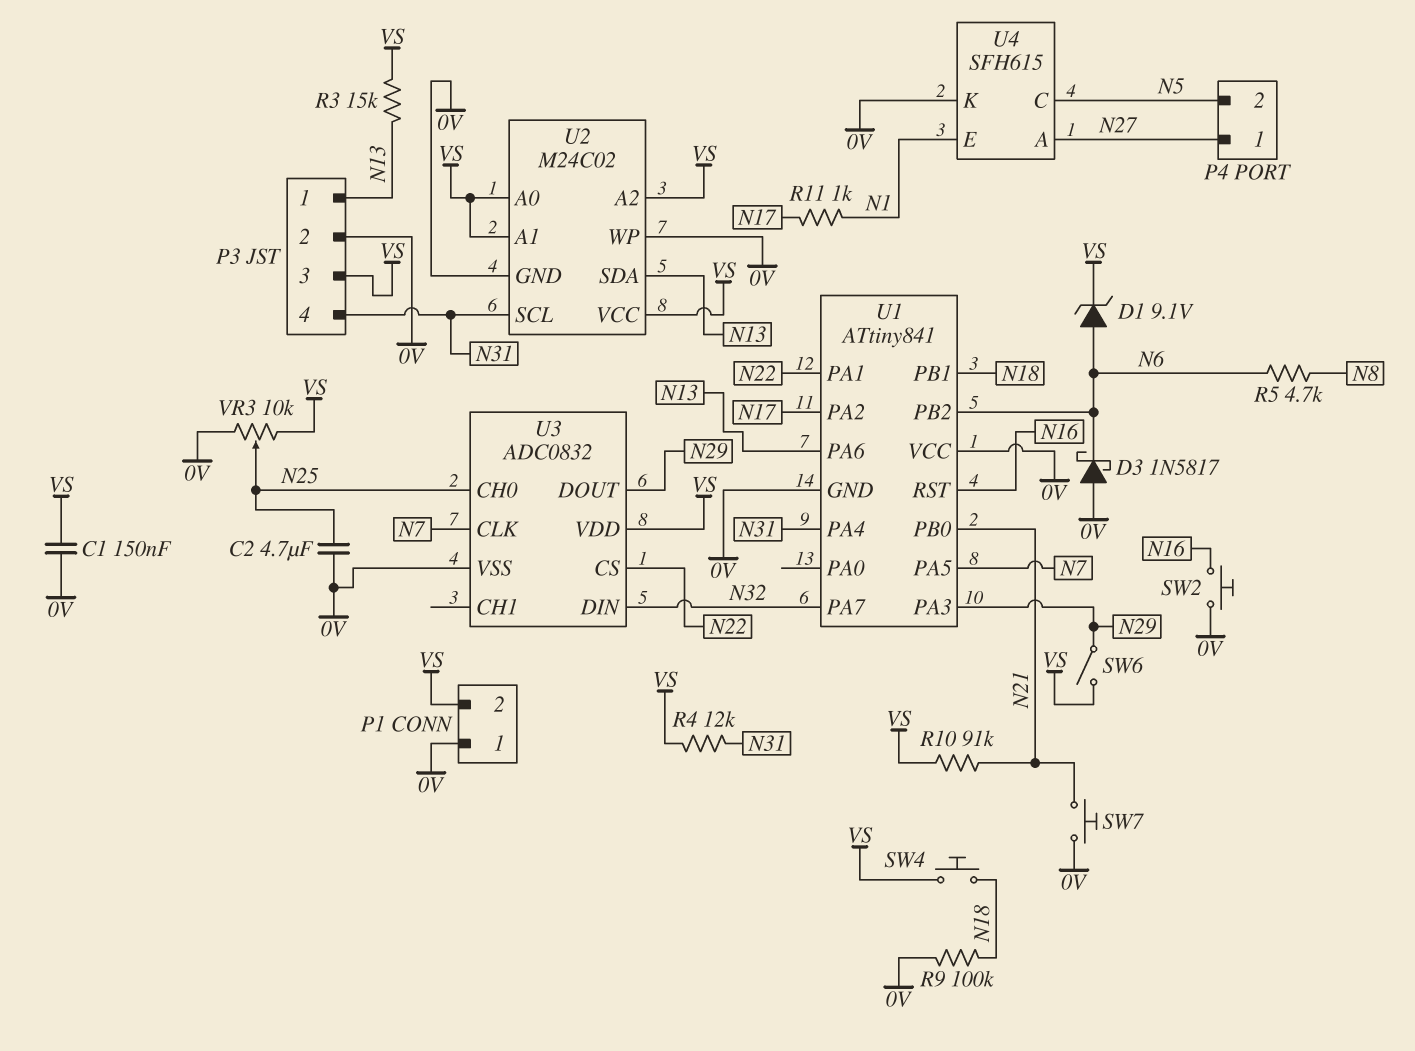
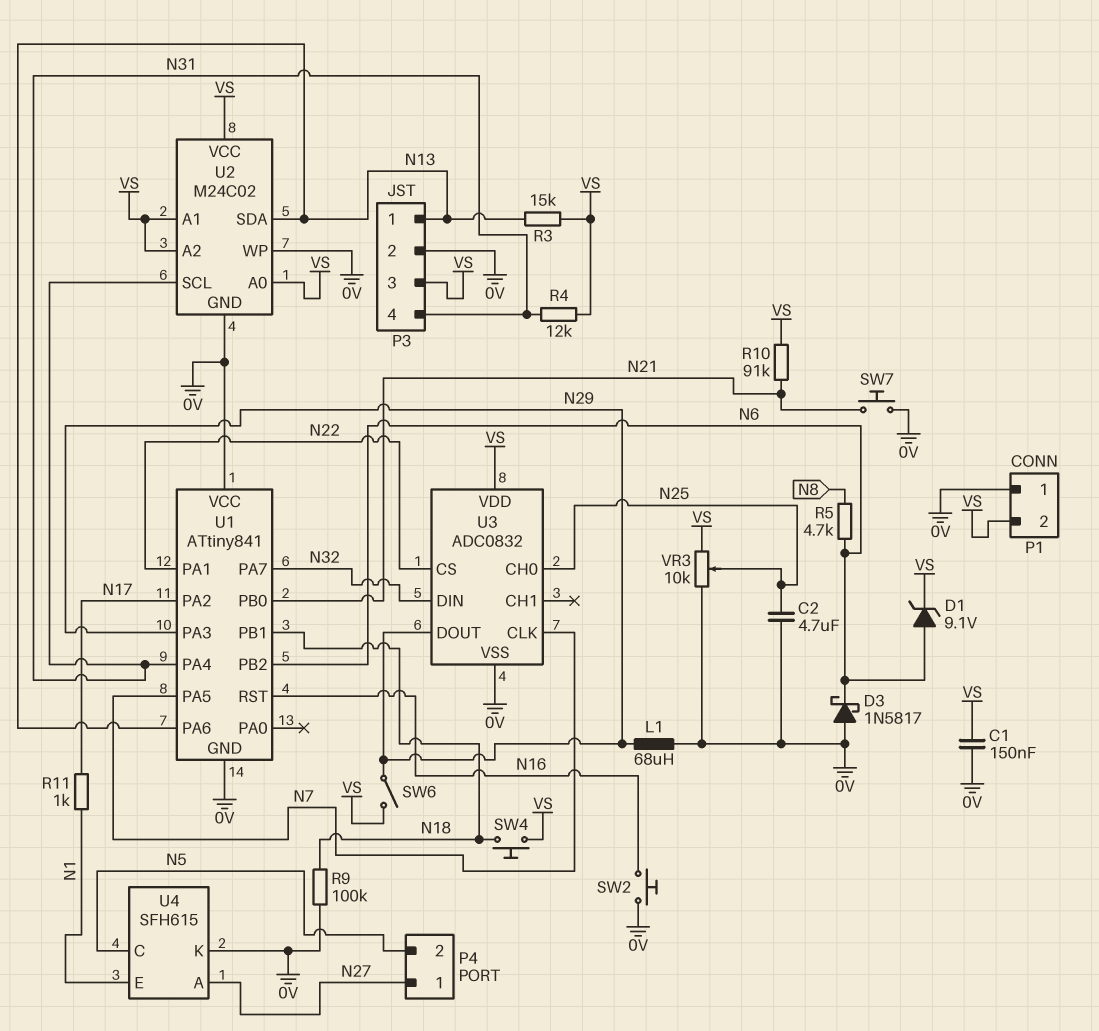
L1: none -> 68uH (0V, N29)

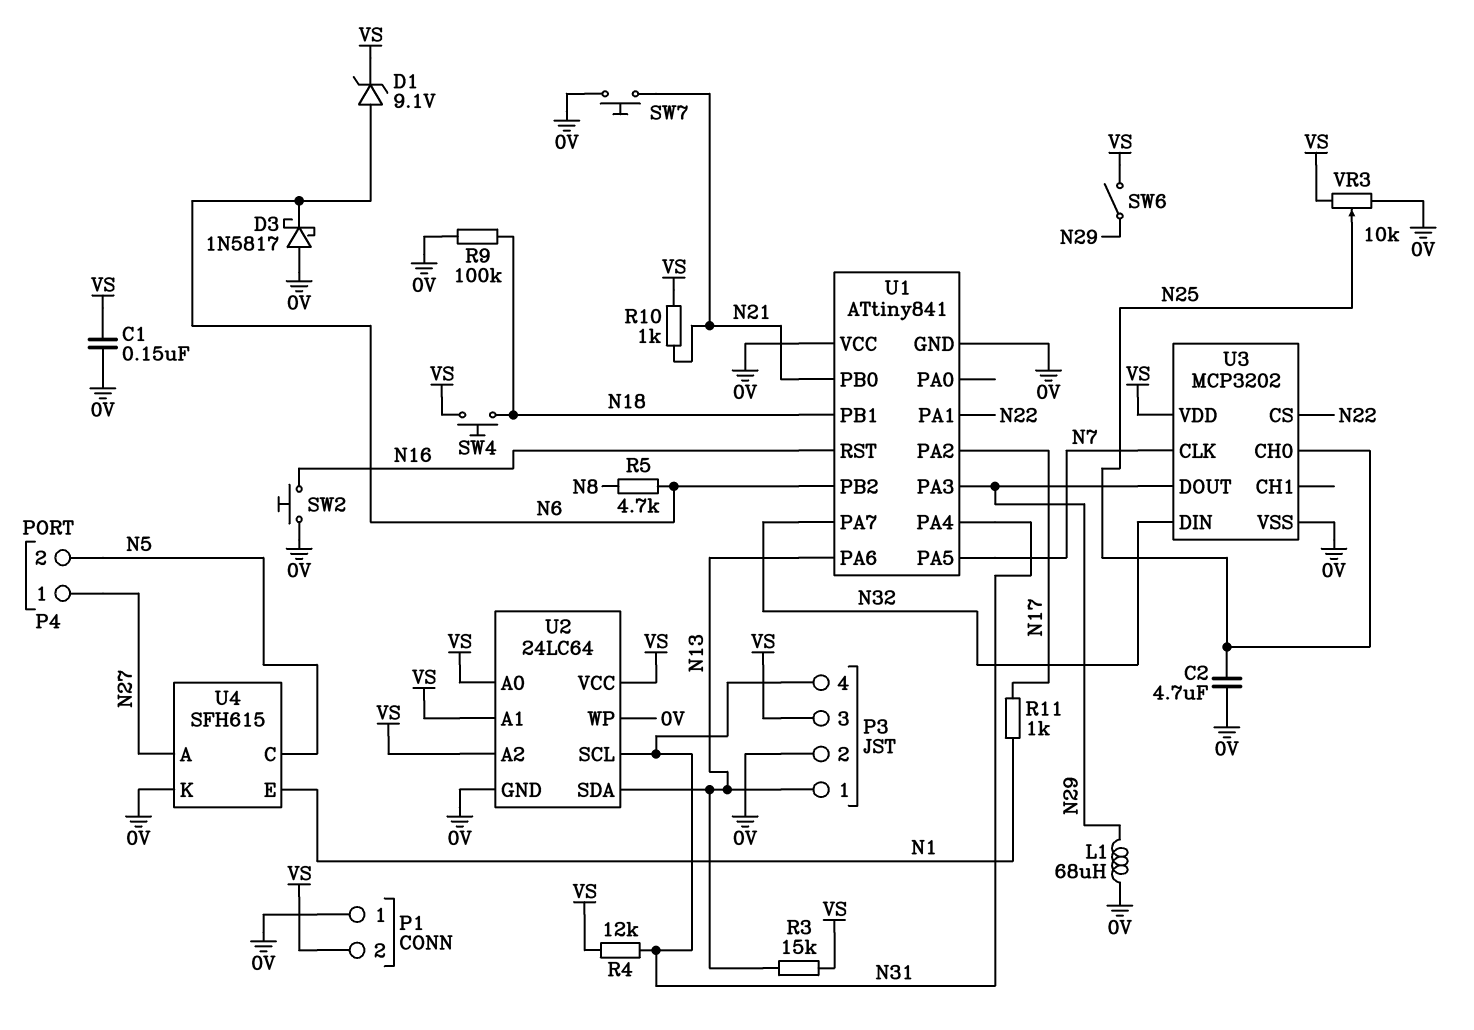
R10: 91k (N21, VS) -> 1k (N21, VS)
U2: M24C02 -> 24LC64
U3: ADC0832 -> MCP3202

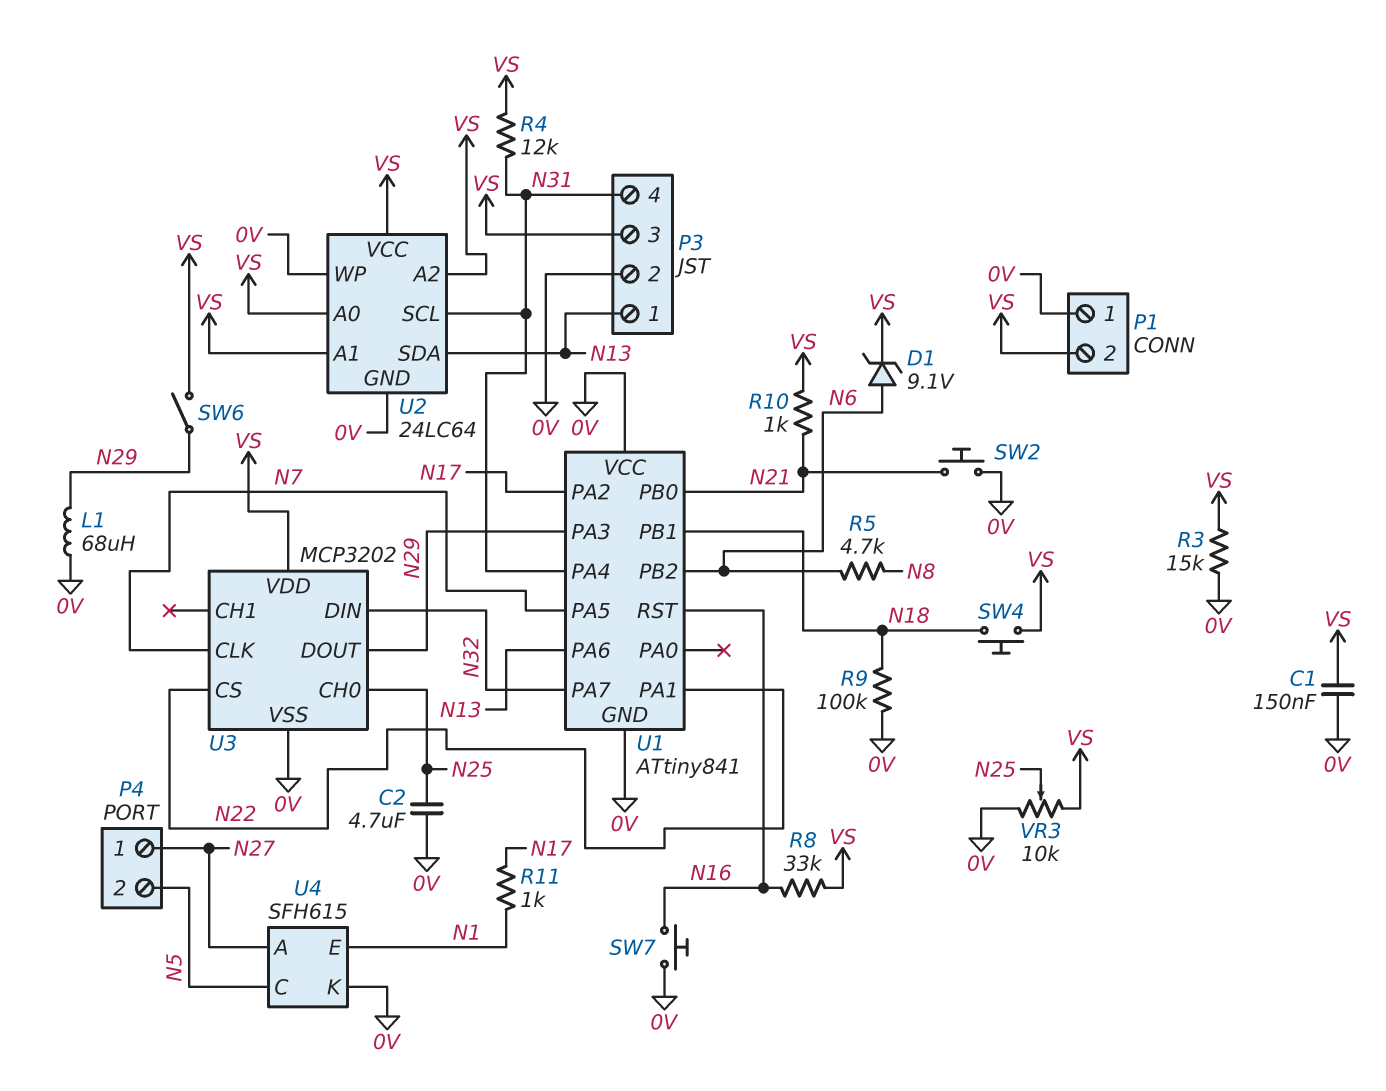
D3: schottky 1N5817 (A 0V, K N6) -> none
R3: 15k (N13, VS) -> 15k (0V, VS)
R8: none -> 33k (N16, VS)
SW2: button (0V, N16) -> button (0V, N21)
SW7: button (0V, N21) -> button (0V, N16)

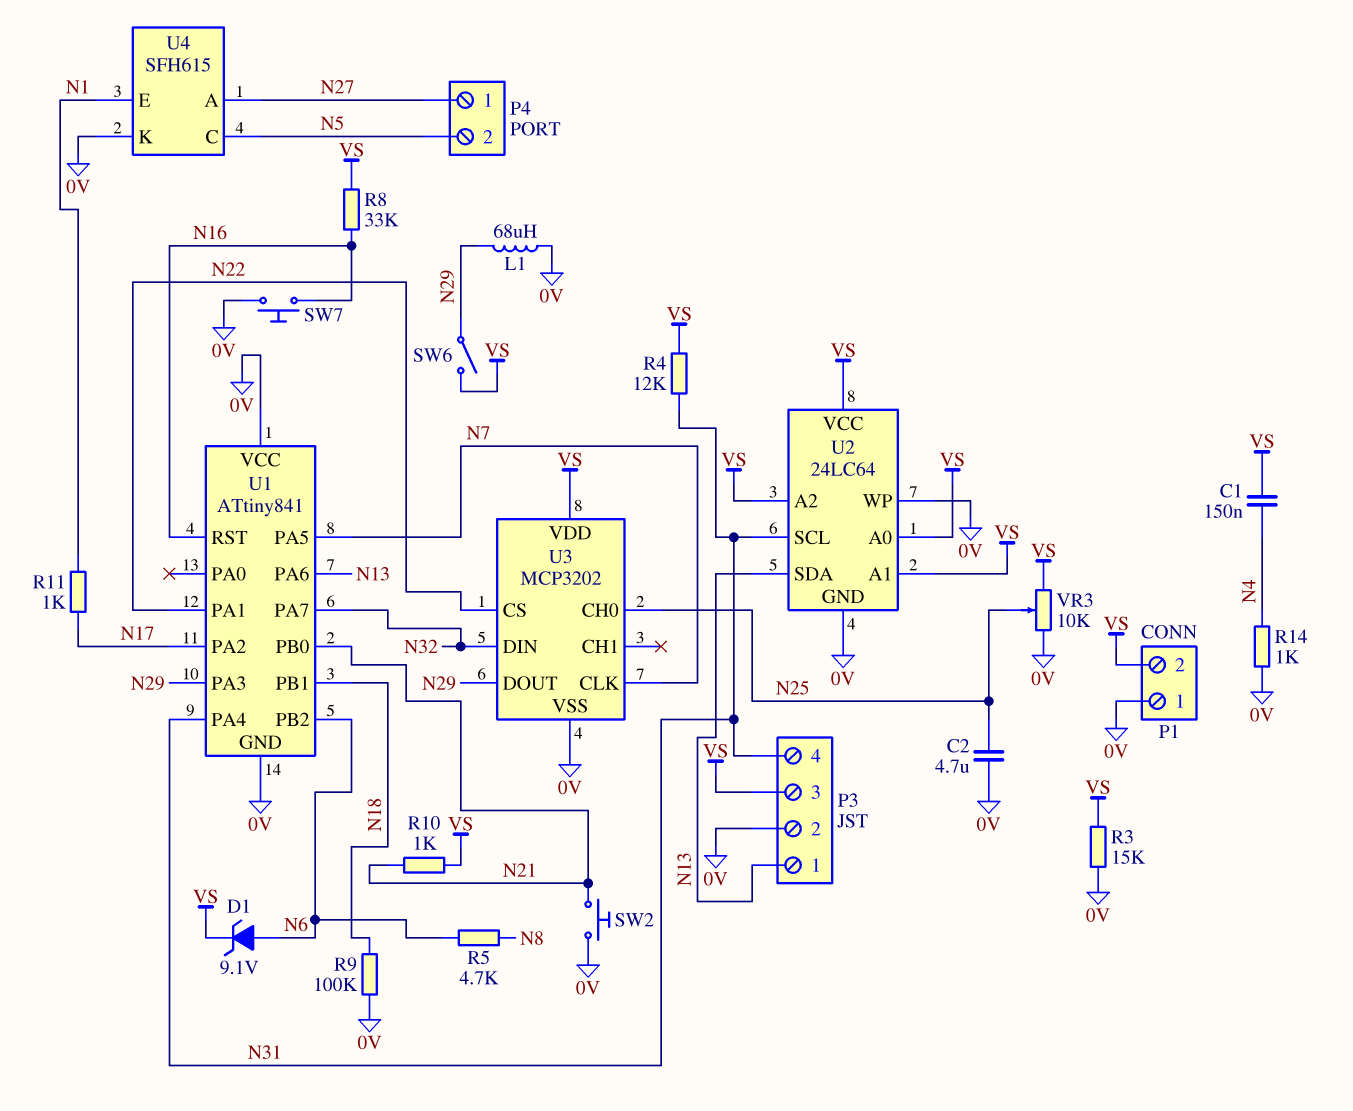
C1: 150nF (0V, VS) -> 150nF (N4, VS)
R14: none -> 1k (0V, N4)
SW4: button (N18, VS) -> none

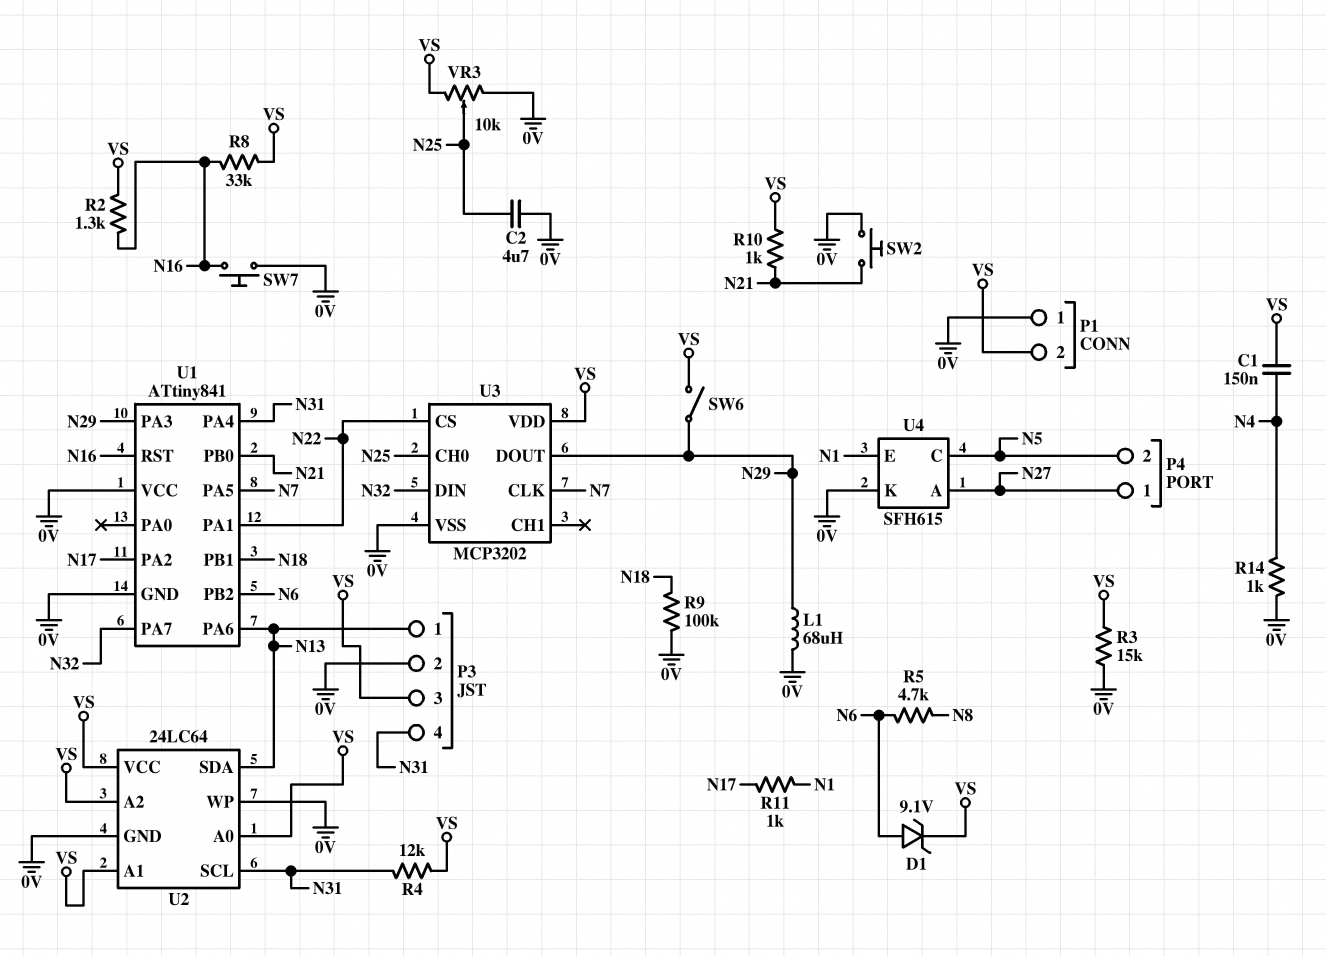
R2: none -> 1.3k (N16, VS)

